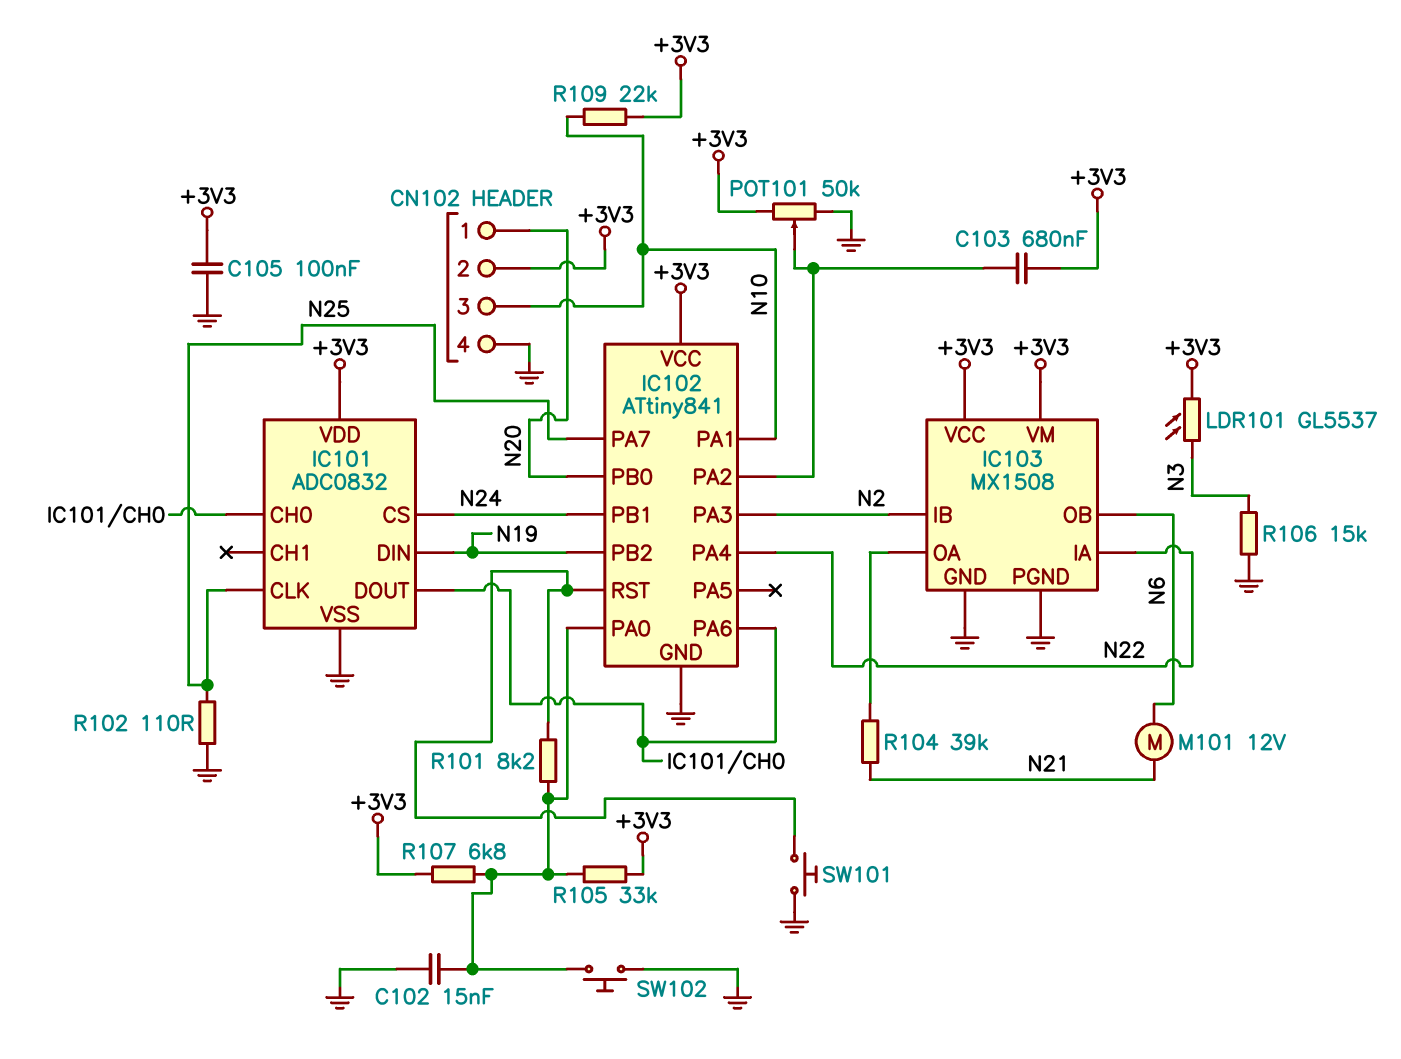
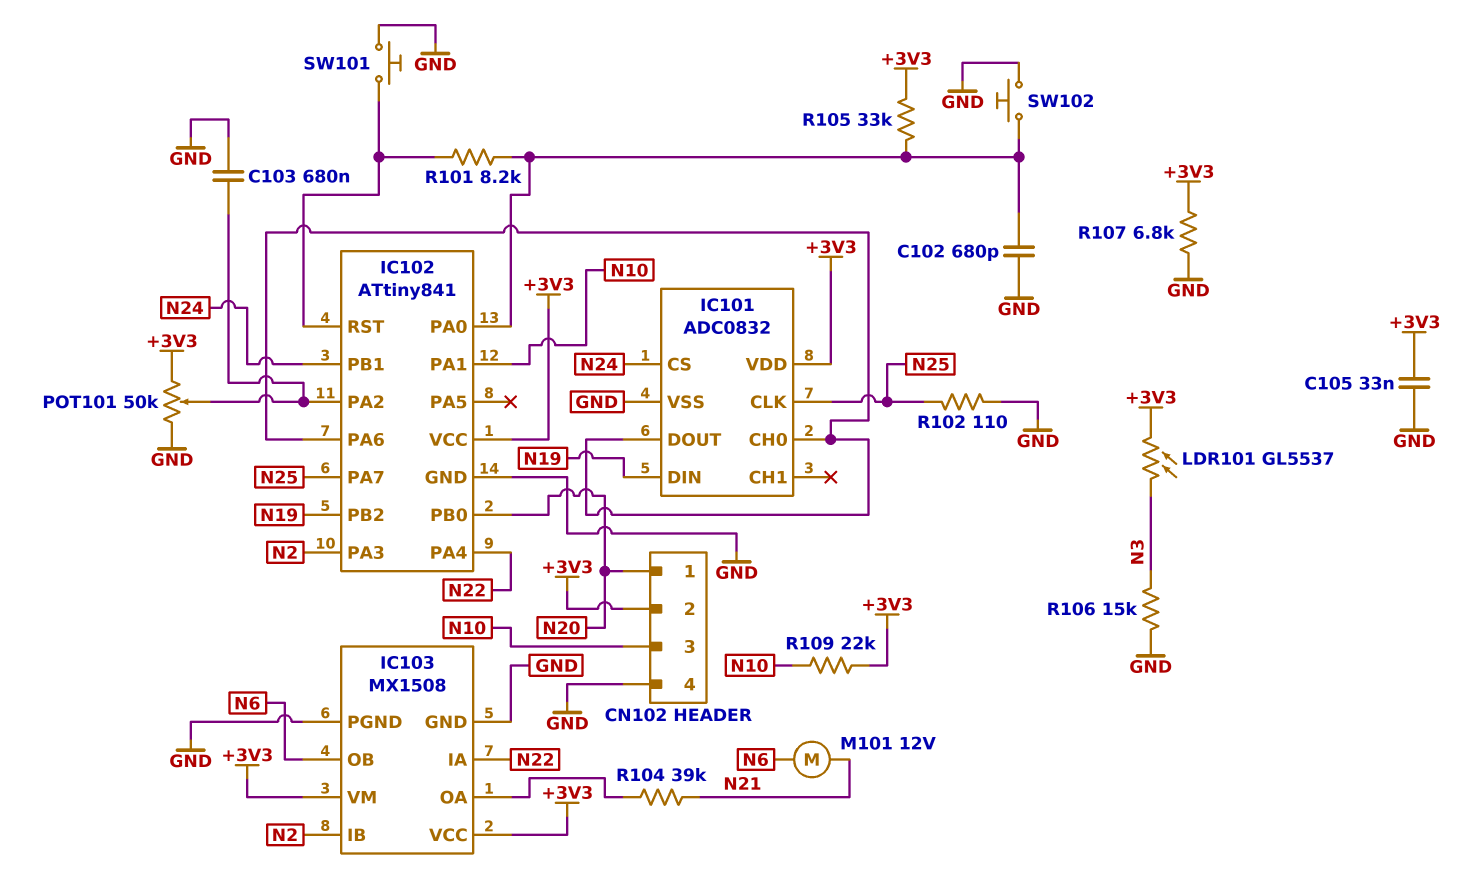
C102: 15nF (GND, IC102/PA0) -> 680pF (GND, IC102/PA0)
C103: 680nF (+3V3, IC102/PA2) -> 680nF (GND, IC102/PA2)
C105: 100nF (+3V3, GND) -> 33nF (+3V3, GND)
R107: 6.8k (+3V3, IC102/PA0) -> 6.8k (+3V3, GND)

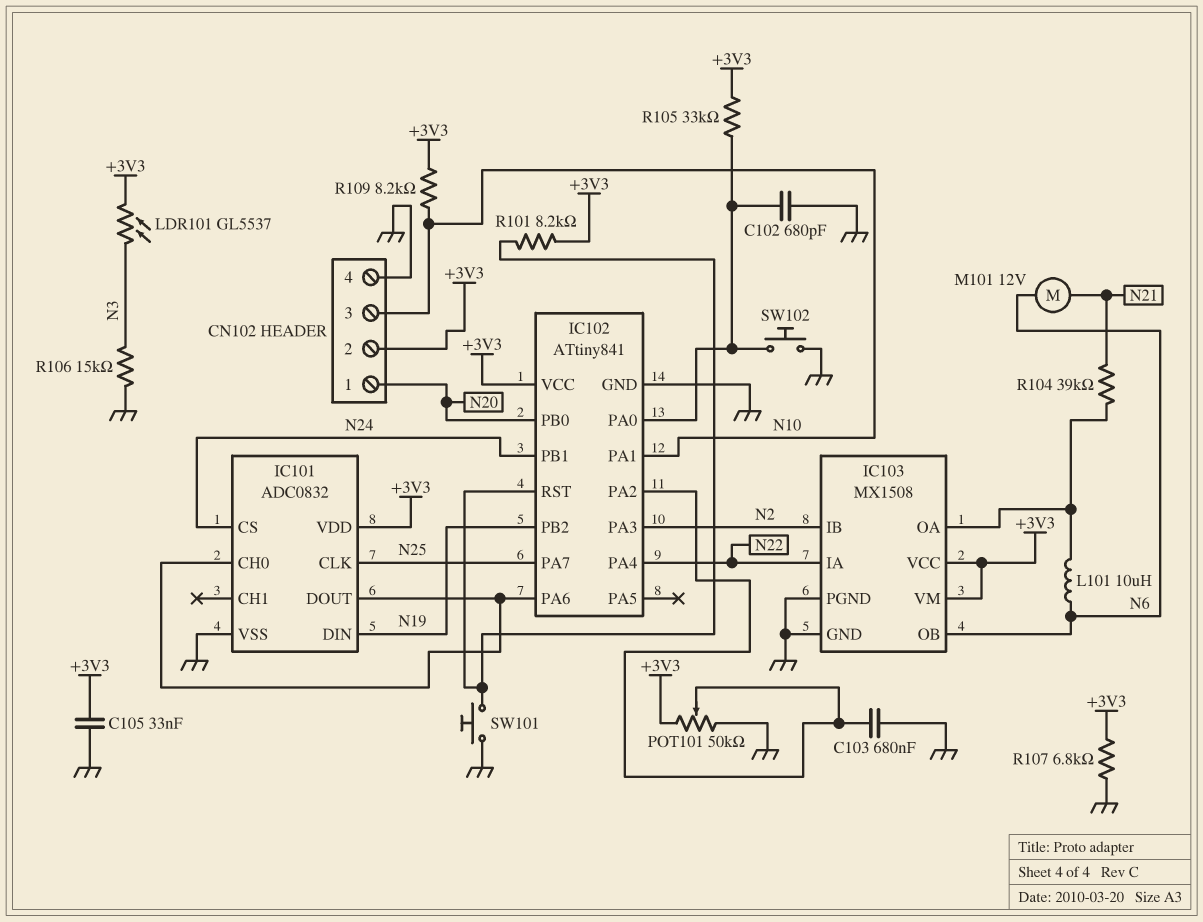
L101: none -> 10uH (IC103/OA, N6)
R101: 8.2k (IC102/PA0, IC102/RST) -> 8.2k (+3V3, IC102/RST)
R102: 110 (GND, N25) -> none
R109: 22k (+3V3, N10) -> 8.2k (+3V3, N10)

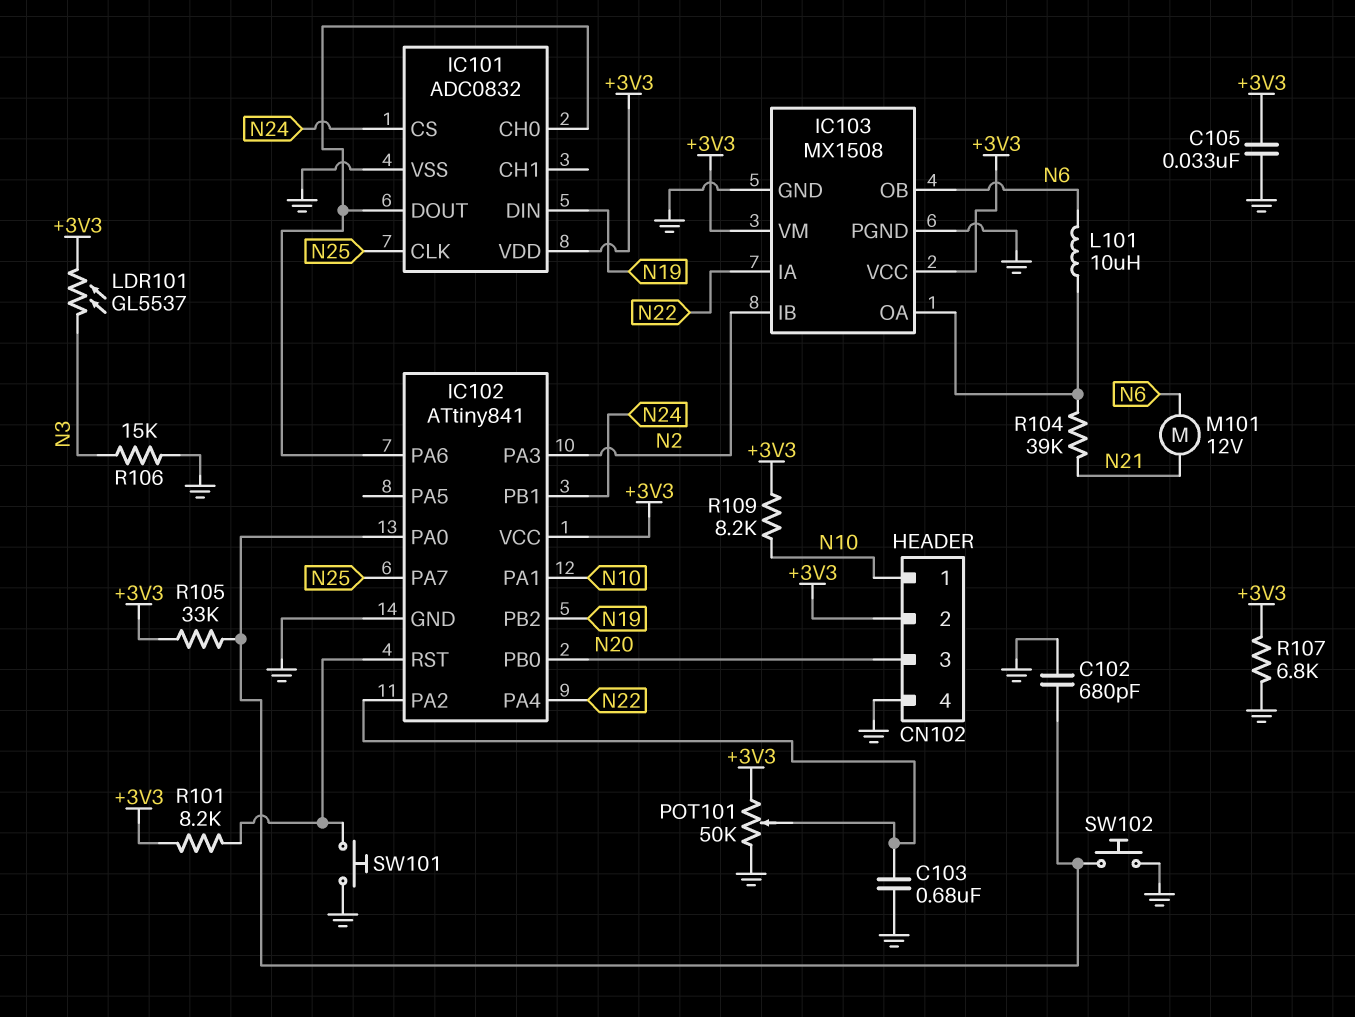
CN102 pin 1: N20 -> N10
CN102 pin 3: N10 -> N20

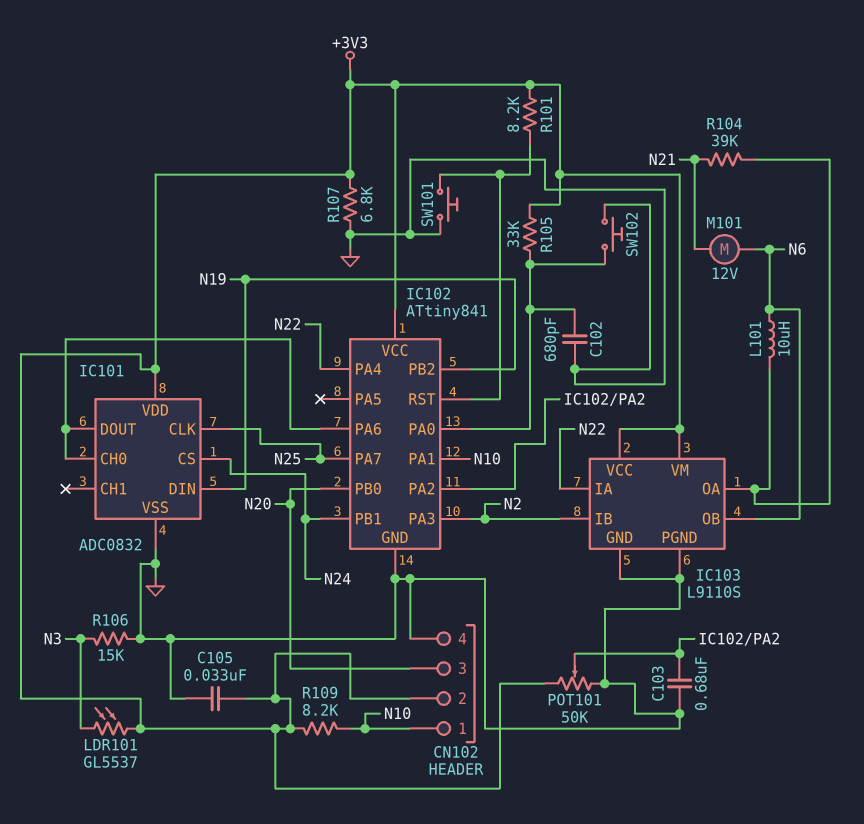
IC103: MX1508 -> L9110S

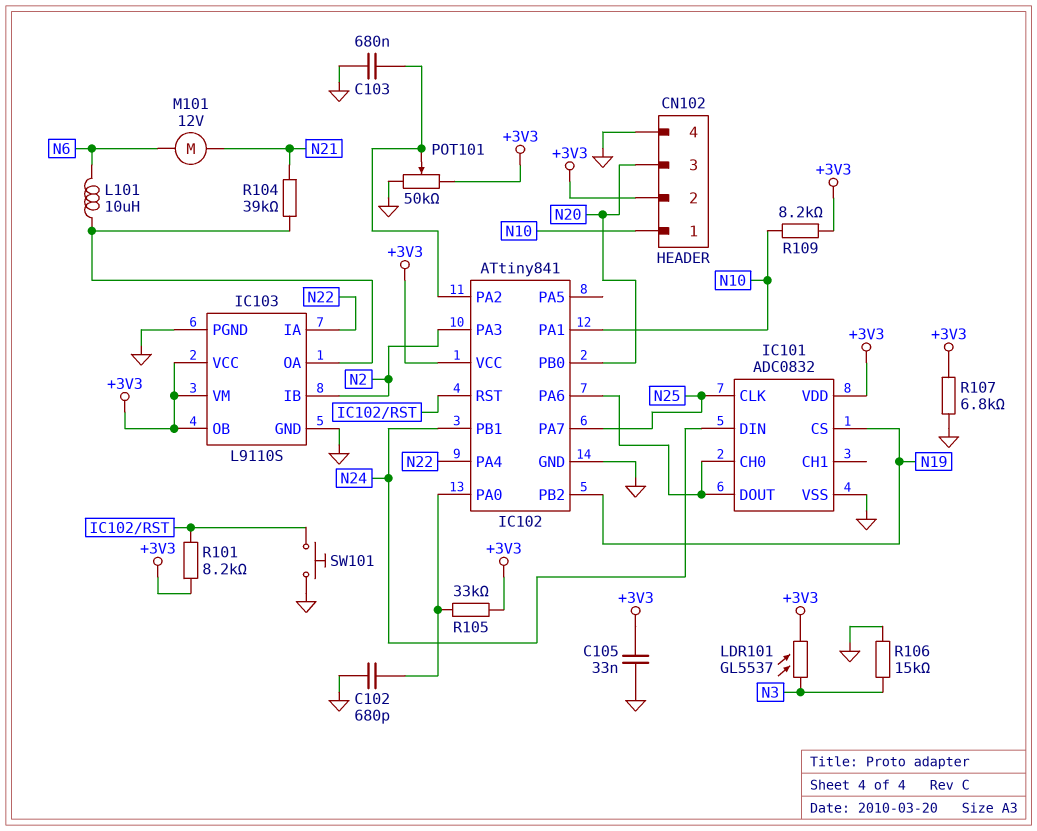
IC101 pin CS: N24 -> N19
IC101 pin DIN: N19 -> N24
IC103 pin OB: N6 -> +3V3
SW102: button (GND, IC102/PA0) -> none

